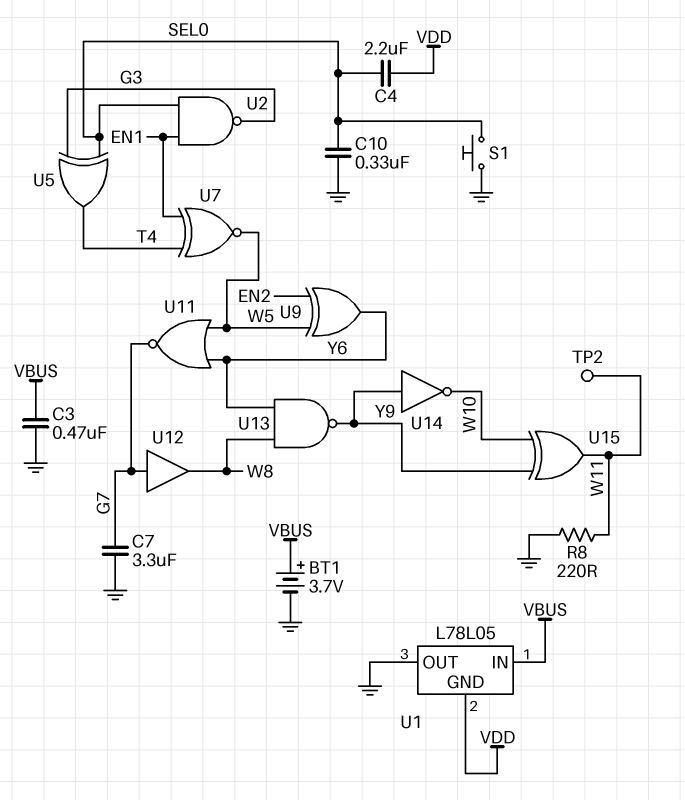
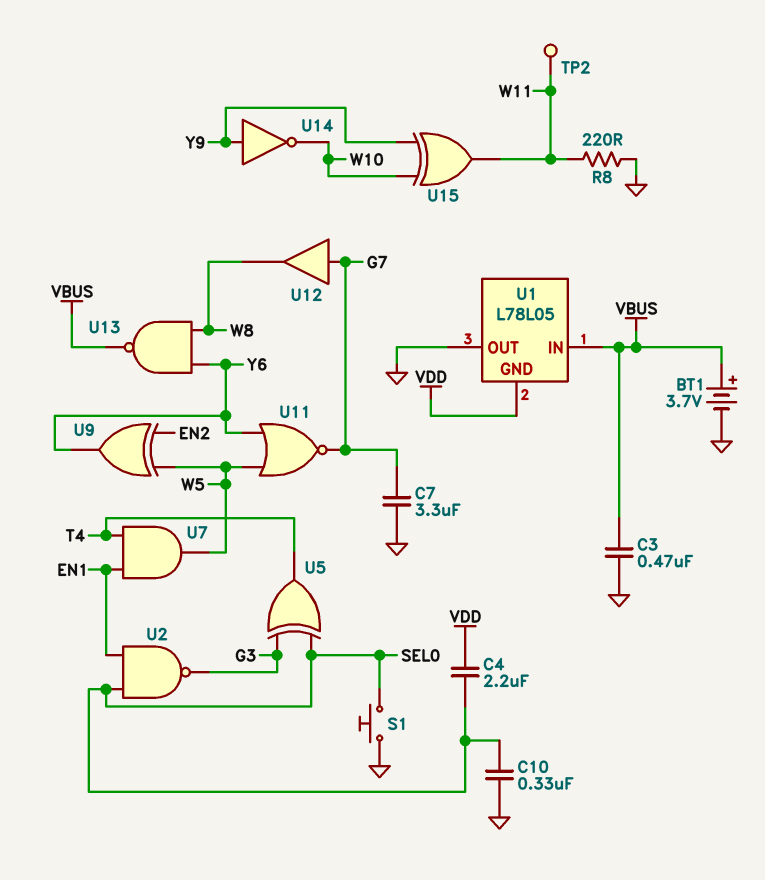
U7: XNOR (in EN1, in T4, out W5) -> AND (in EN1, in T4, out W5)
U13: NAND (in W8, in Y6, out Y9) -> NAND (in W8, in Y6, out VBUS)

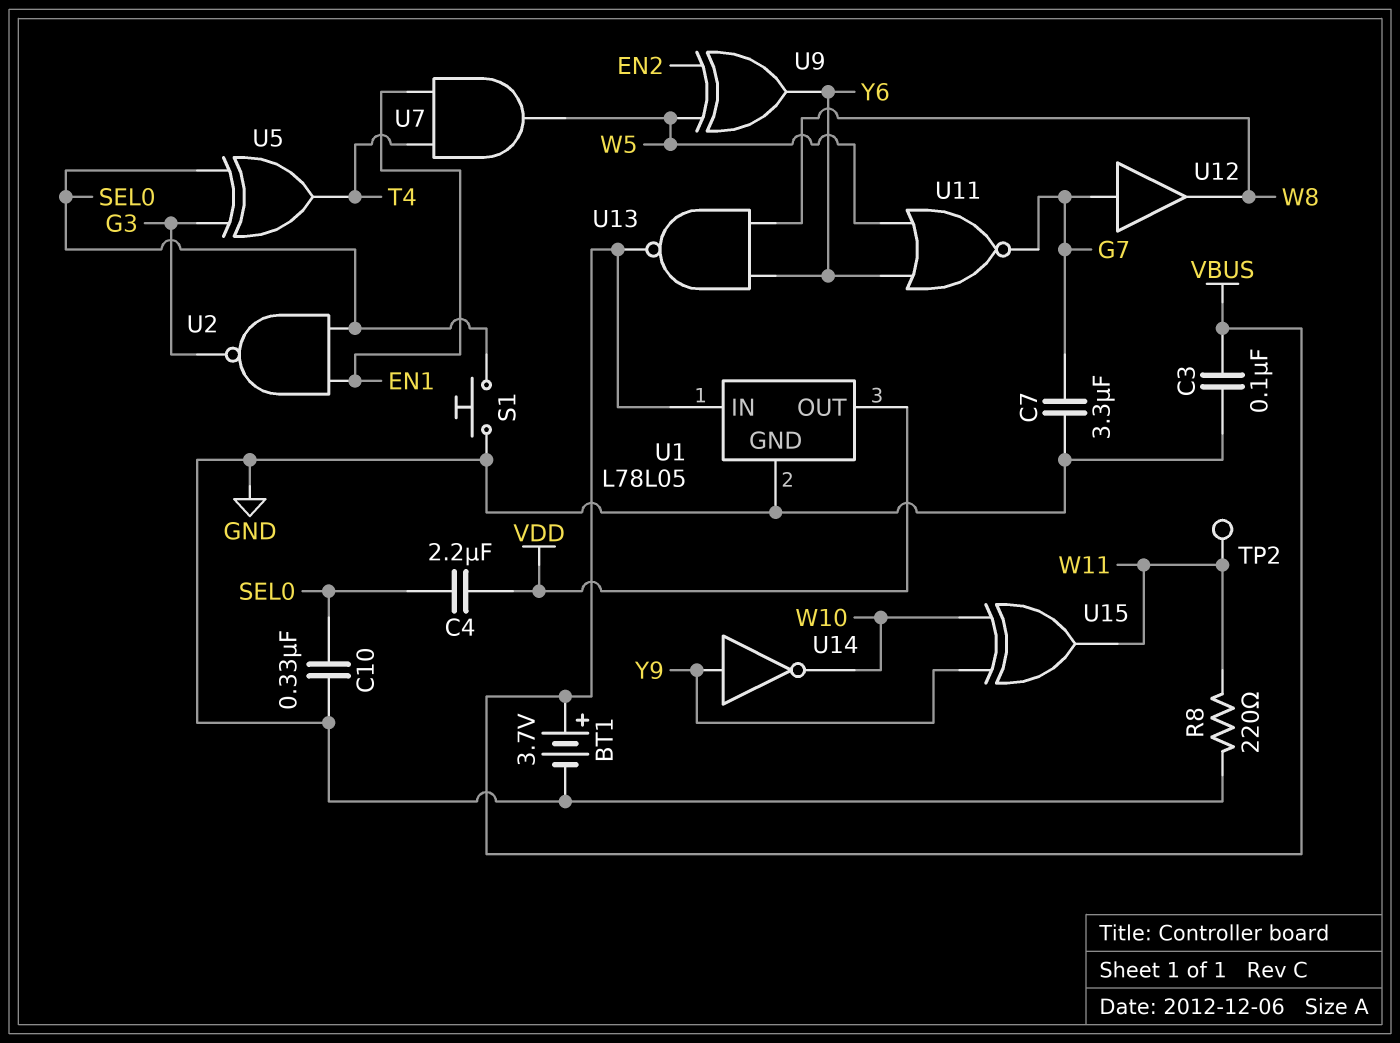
C3: 470nF (GND, VBUS) -> 100nF (GND, VBUS)
U1 pin GND: VDD -> GND
U1 pin OUT: GND -> VDD

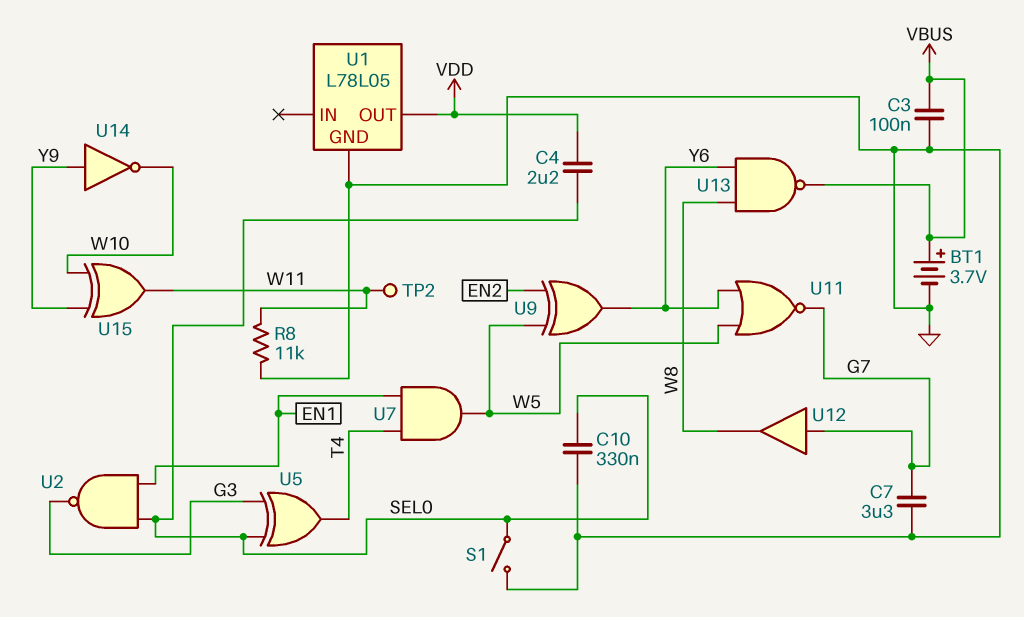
R8: 220 (GND, W11) -> 11k (GND, W11)
S1: button (GND, SEL0) -> switch (GND, SEL0)
U1 pin IN: VBUS -> none

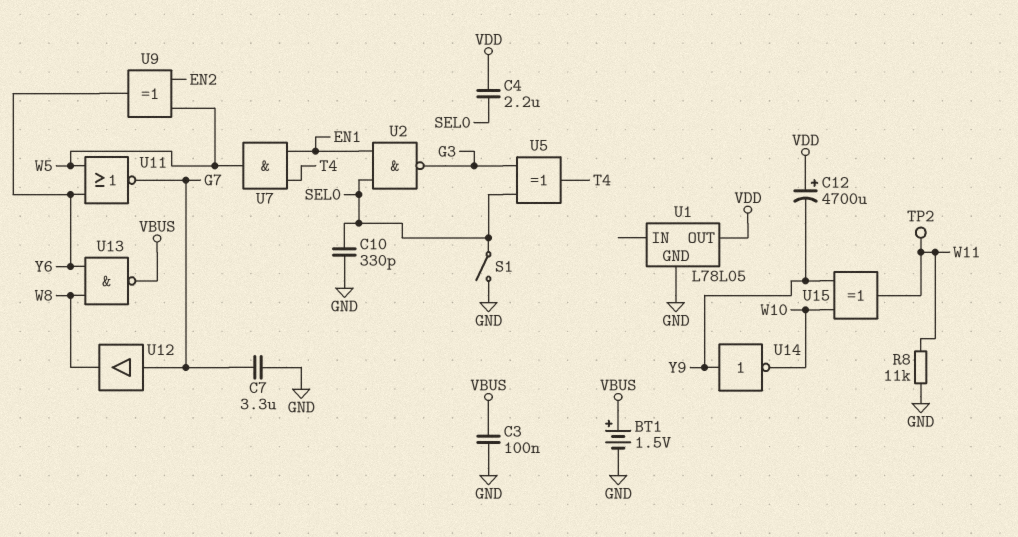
BT1: 3.7V (plus VBUS, minus GND) -> 1.5V (plus VBUS, minus GND)
C10: 330nF (GND, SEL0) -> 330pF (GND, SEL0)
C12: none -> 4700uF (plus VDD, minus Y9)

